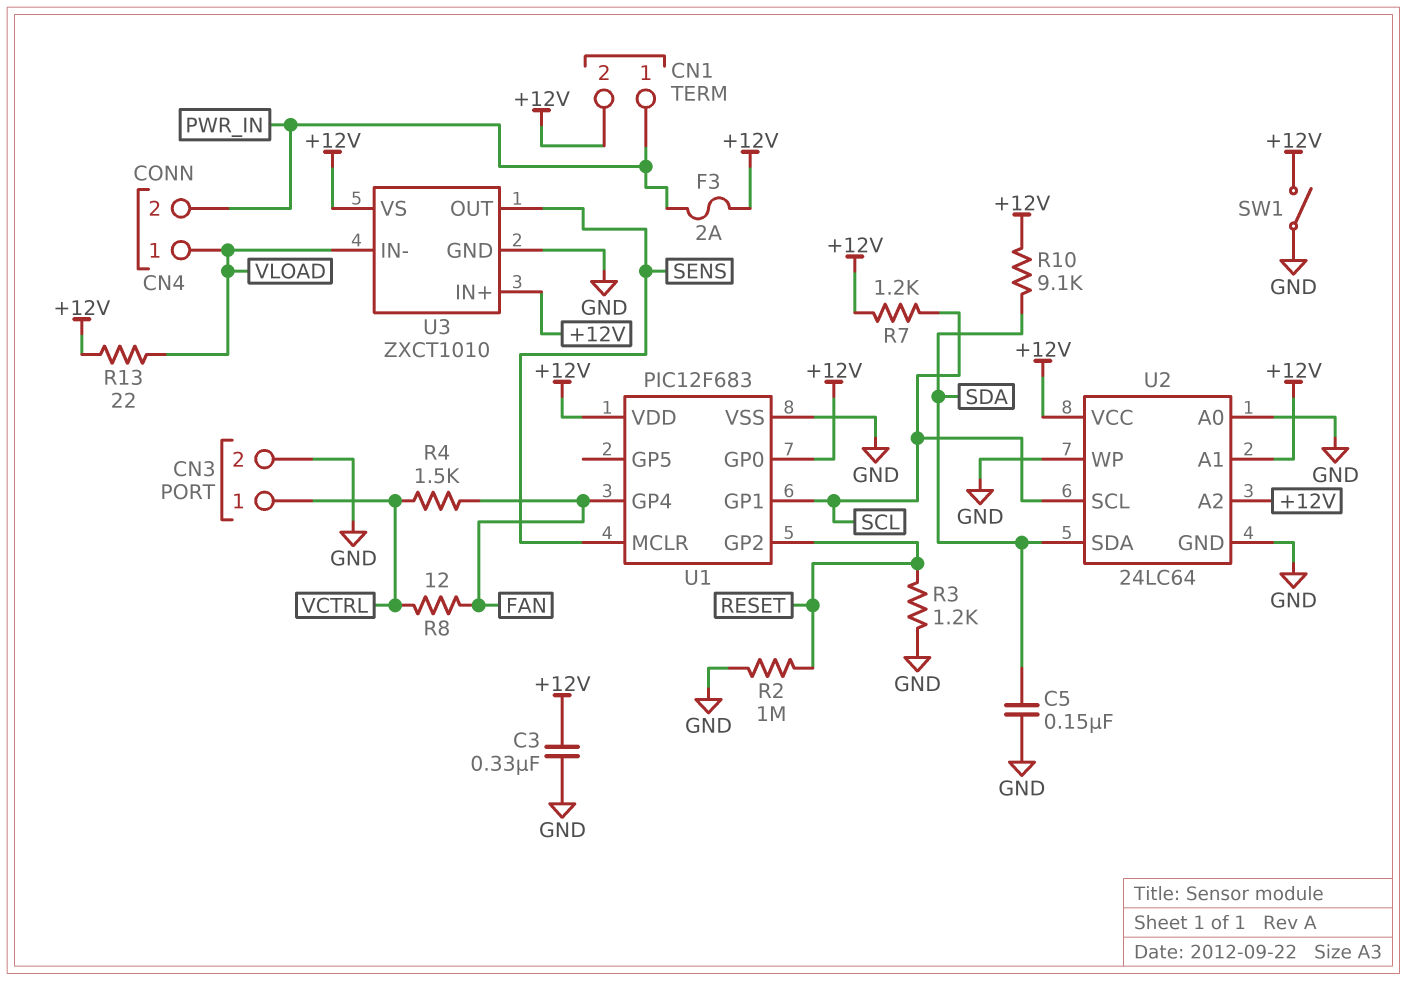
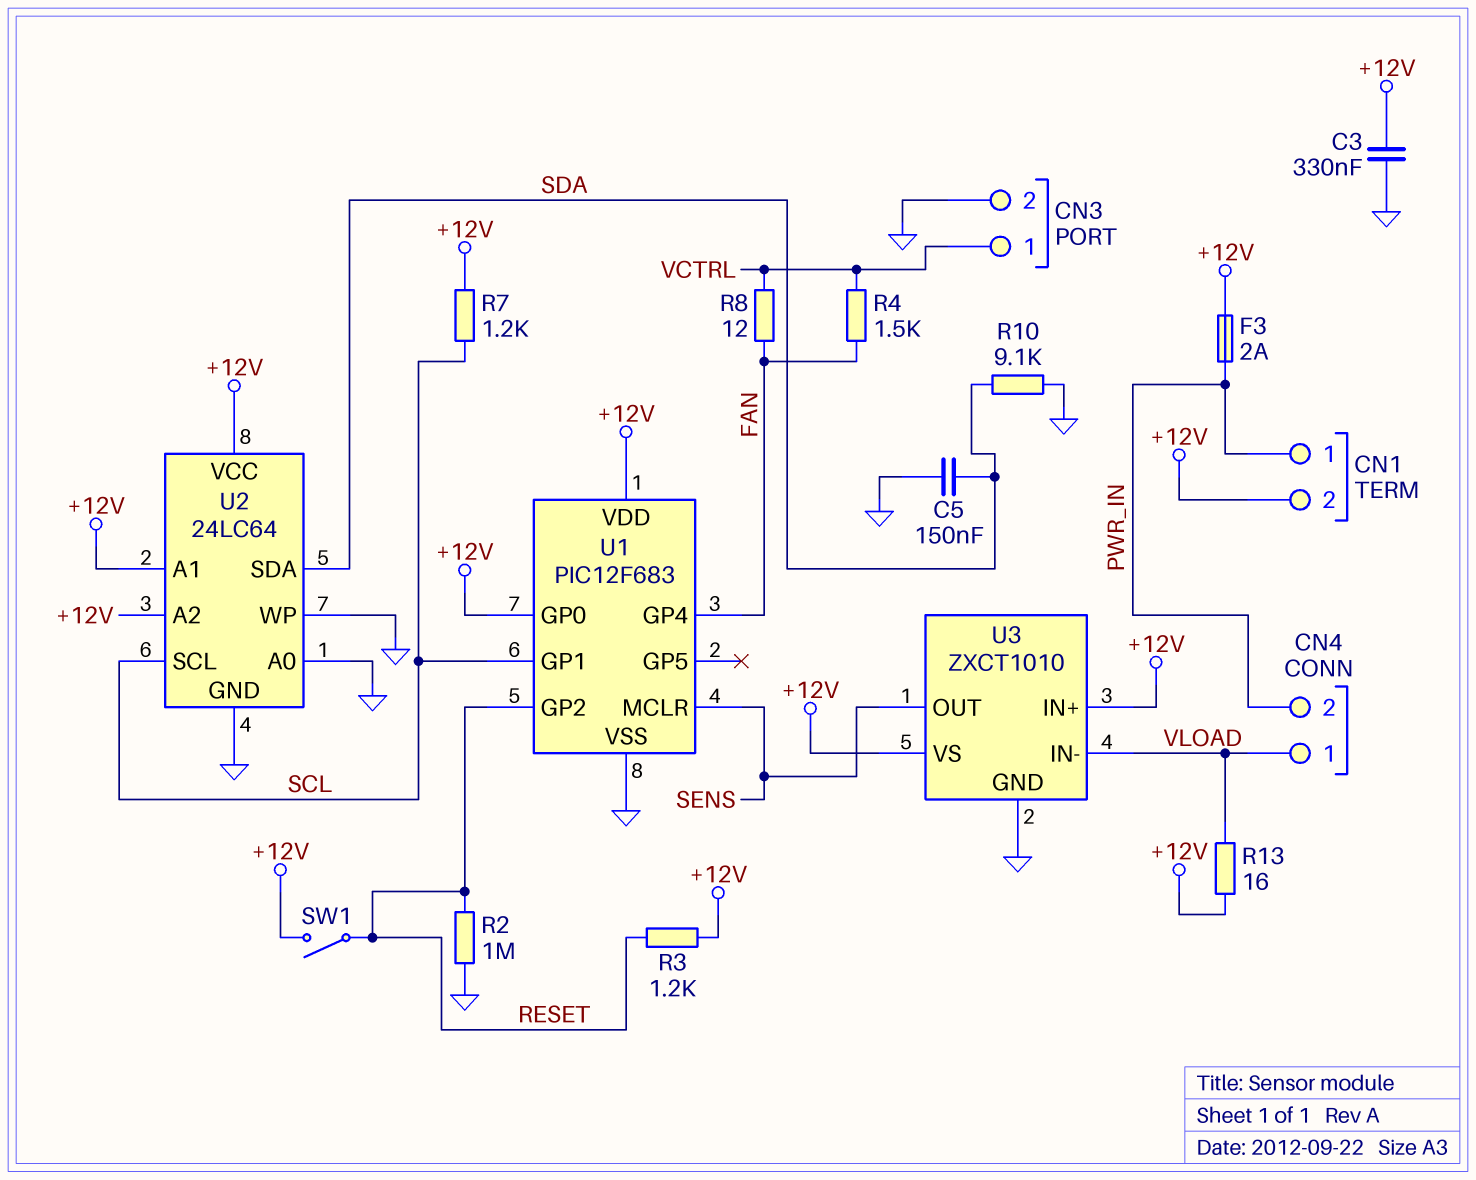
R3: 1.2k (GND, RESET) -> 1.2k (+12V, RESET)
R10: 9.1k (+12V, SDA) -> 9.1k (GND, SDA)
R13: 22 (+12V, VLOAD) -> 16 (+12V, VLOAD)
SW1: switch (+12V, GND) -> switch (+12V, RESET)

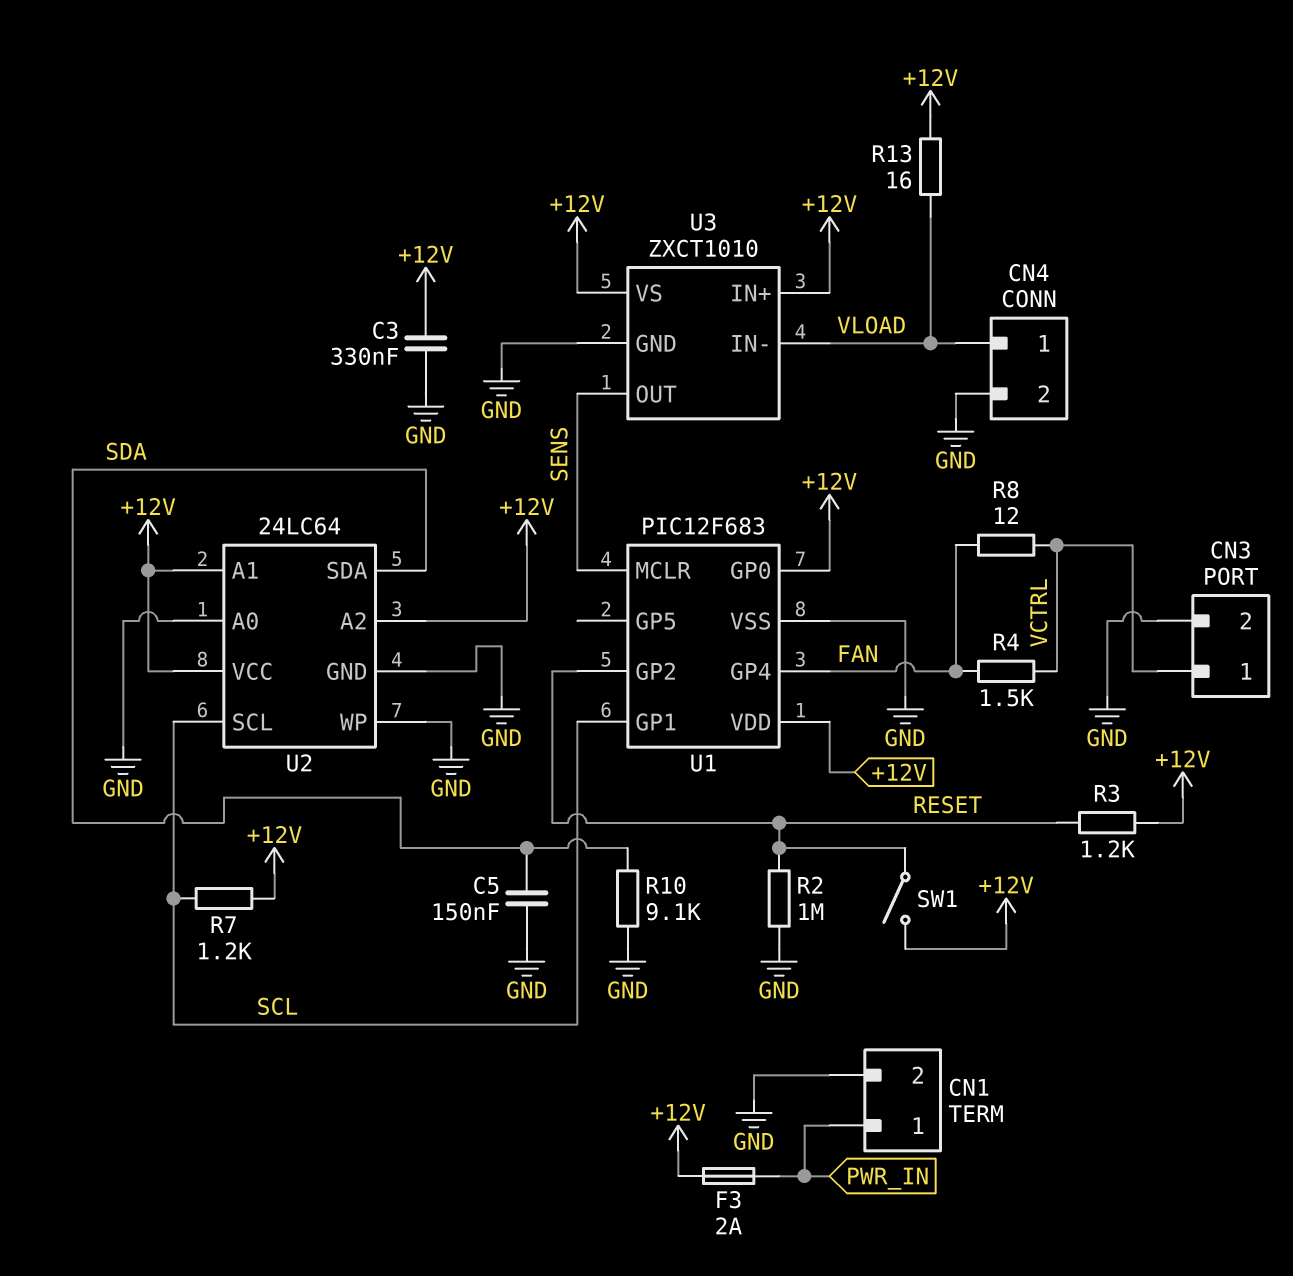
CN1 pin 2: +12V -> GND
CN4 pin 2: PWR_IN -> GND

